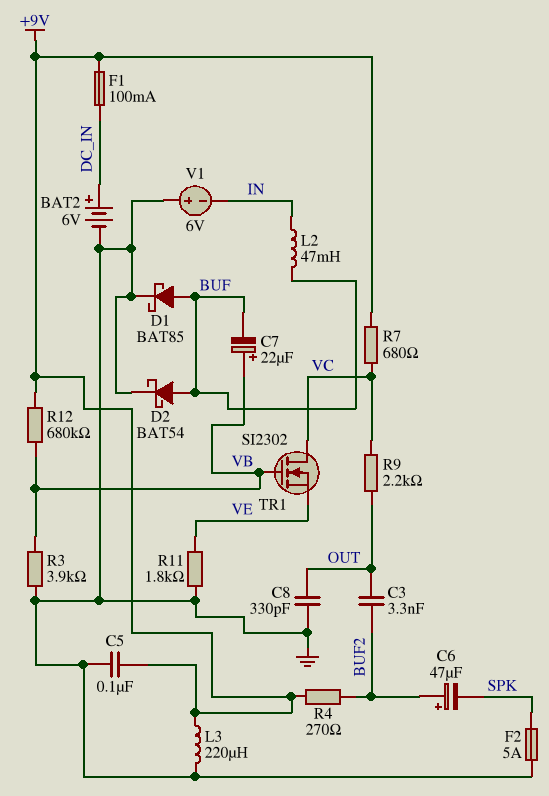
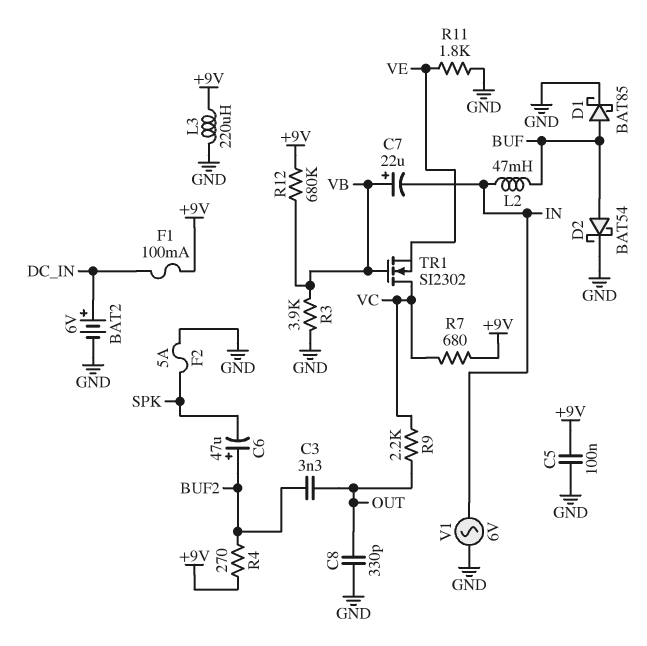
C7: 22uF (plus VB, minus BUF) -> 22uF (plus VB, minus IN)
V1: 6V (plus GND, minus IN) -> AC 6V (GND, IN)

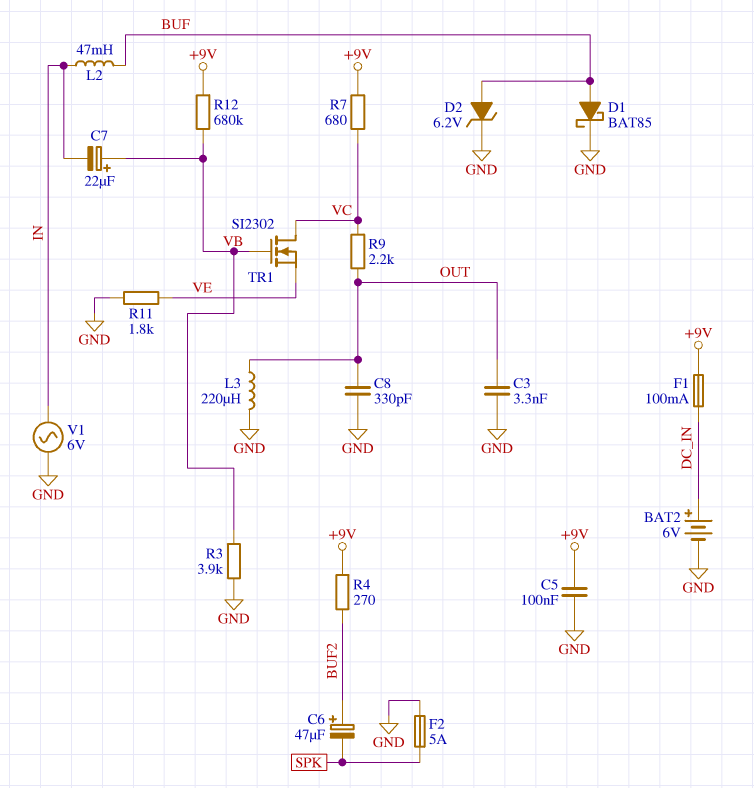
C3: 3.3nF (BUF2, OUT) -> 3.3nF (GND, OUT)
D2: schottky BAT54 (A BUF, K GND) -> zener 6.2V (A BUF, K GND)
L3: 220uH (+9V, GND) -> 220uH (GND, OUT)

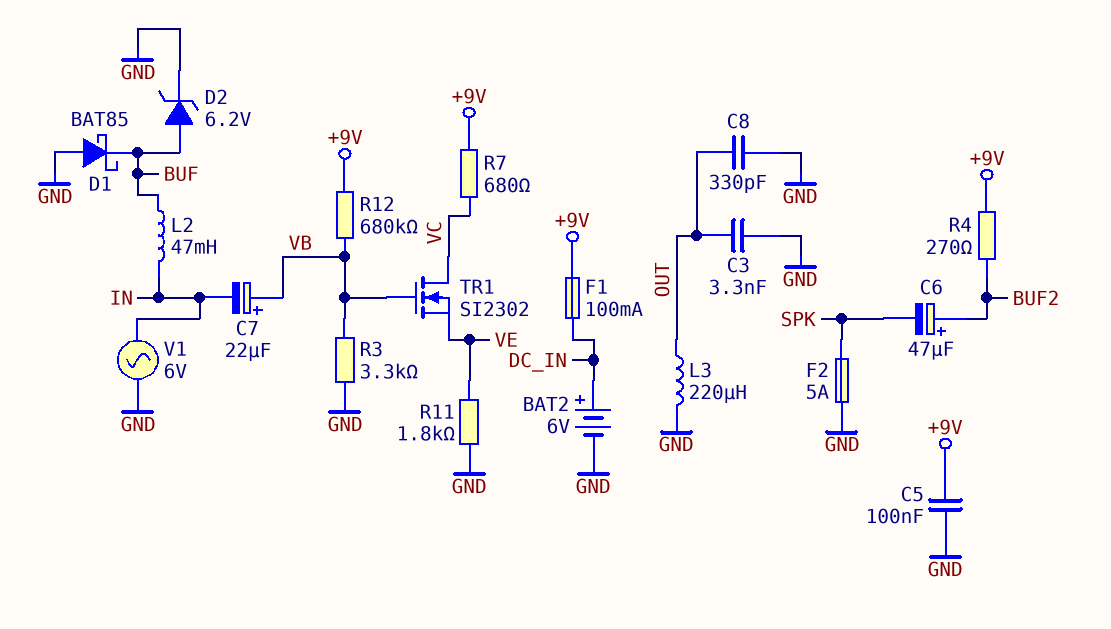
D1: schottky BAT85 (A BUF, K GND) -> schottky BAT85 (A GND, K BUF)
R3: 3.9k (GND, VB) -> 3.3k (GND, VB)
R9: 2.2k (OUT, VC) -> none

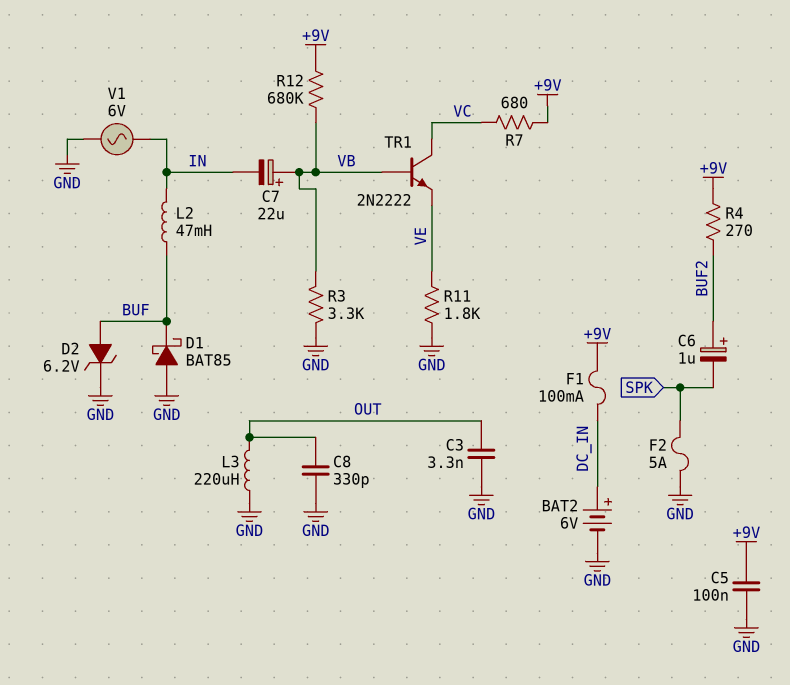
C6: 47uF (plus BUF2, minus SPK) -> 1uF (plus BUF2, minus SPK)
TR1: NMOS SI2302 (G VB, D VC, S VE) -> NPN 2N2222 (B VB, C VC, E VE)

